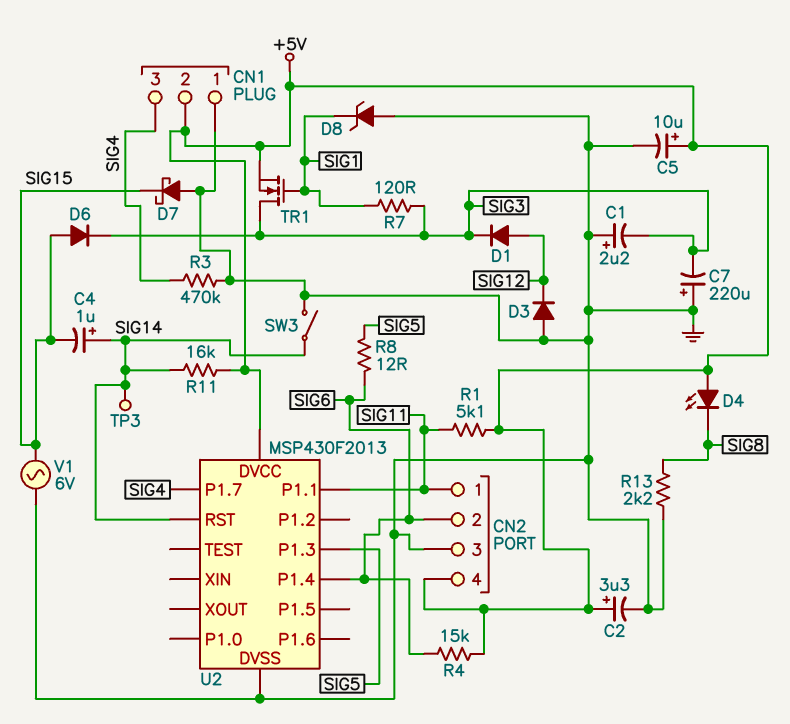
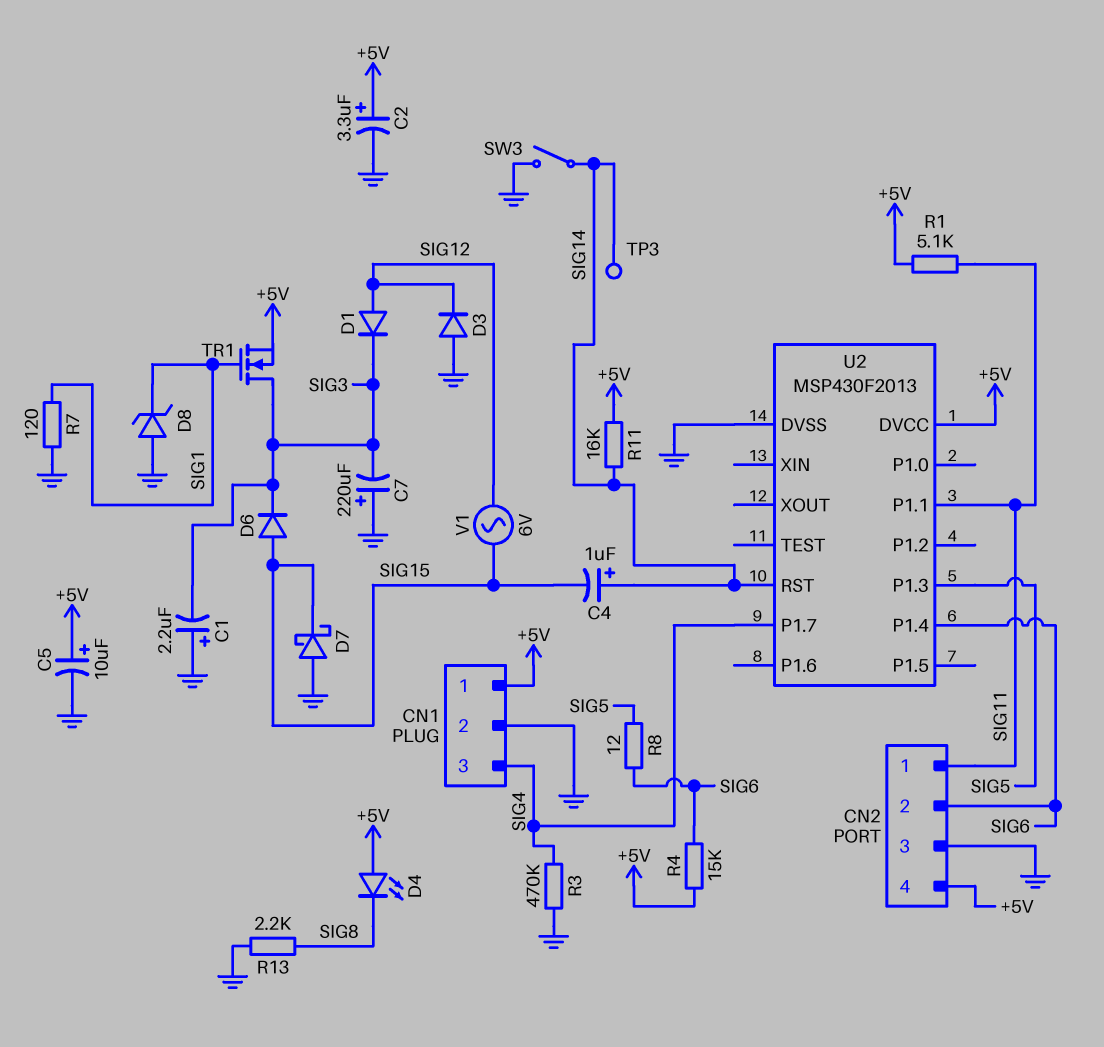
CN1 pin 1: GND -> +5V
CN1 pin 2: +5V -> GND
R7: 120 (SIG1, SIG3) -> 120 (GND, SIG1)
V1: AC 6V (GND, SIG15) -> AC 6V (SIG12, SIG15)

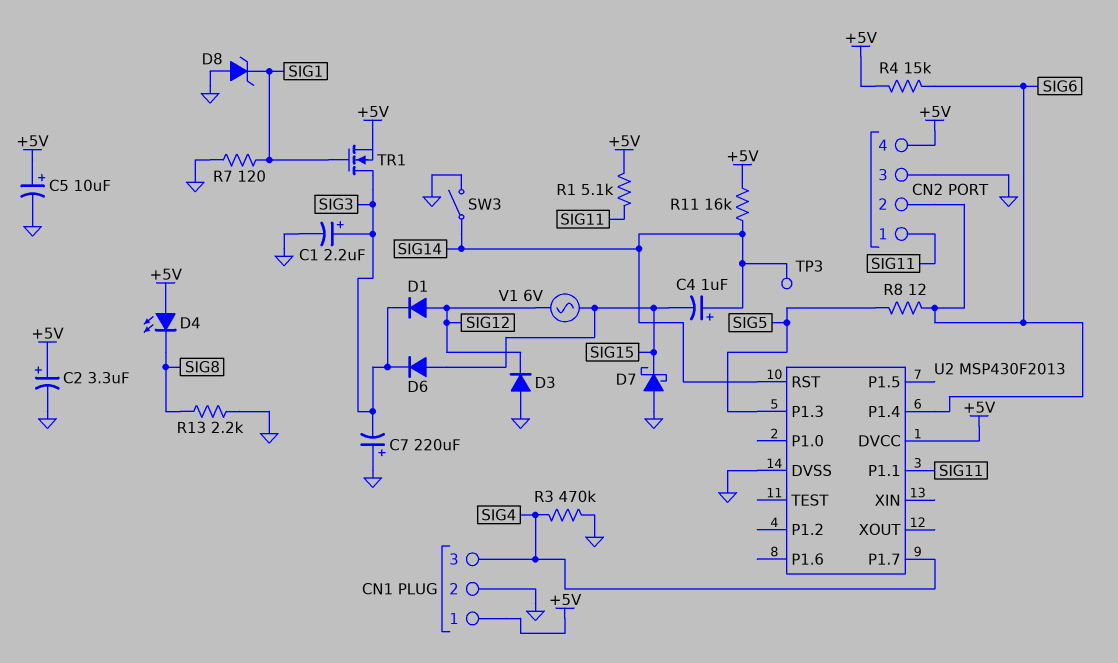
C1: 2.2uF (plus GND, minus SIG3) -> 2.2uF (plus SIG3, minus GND)

